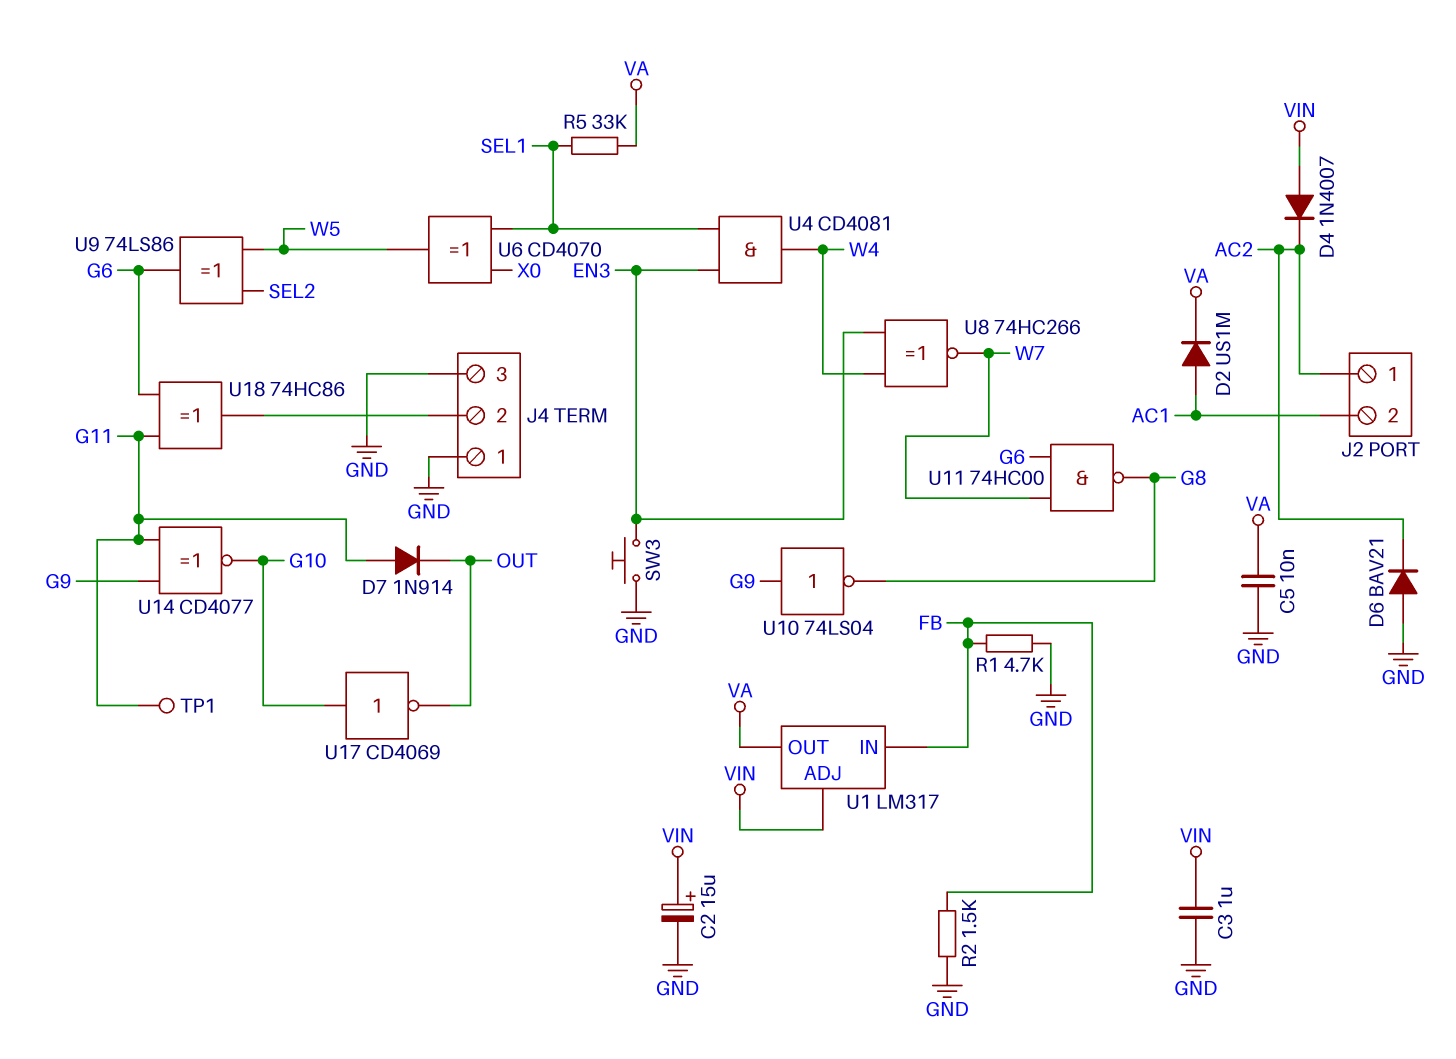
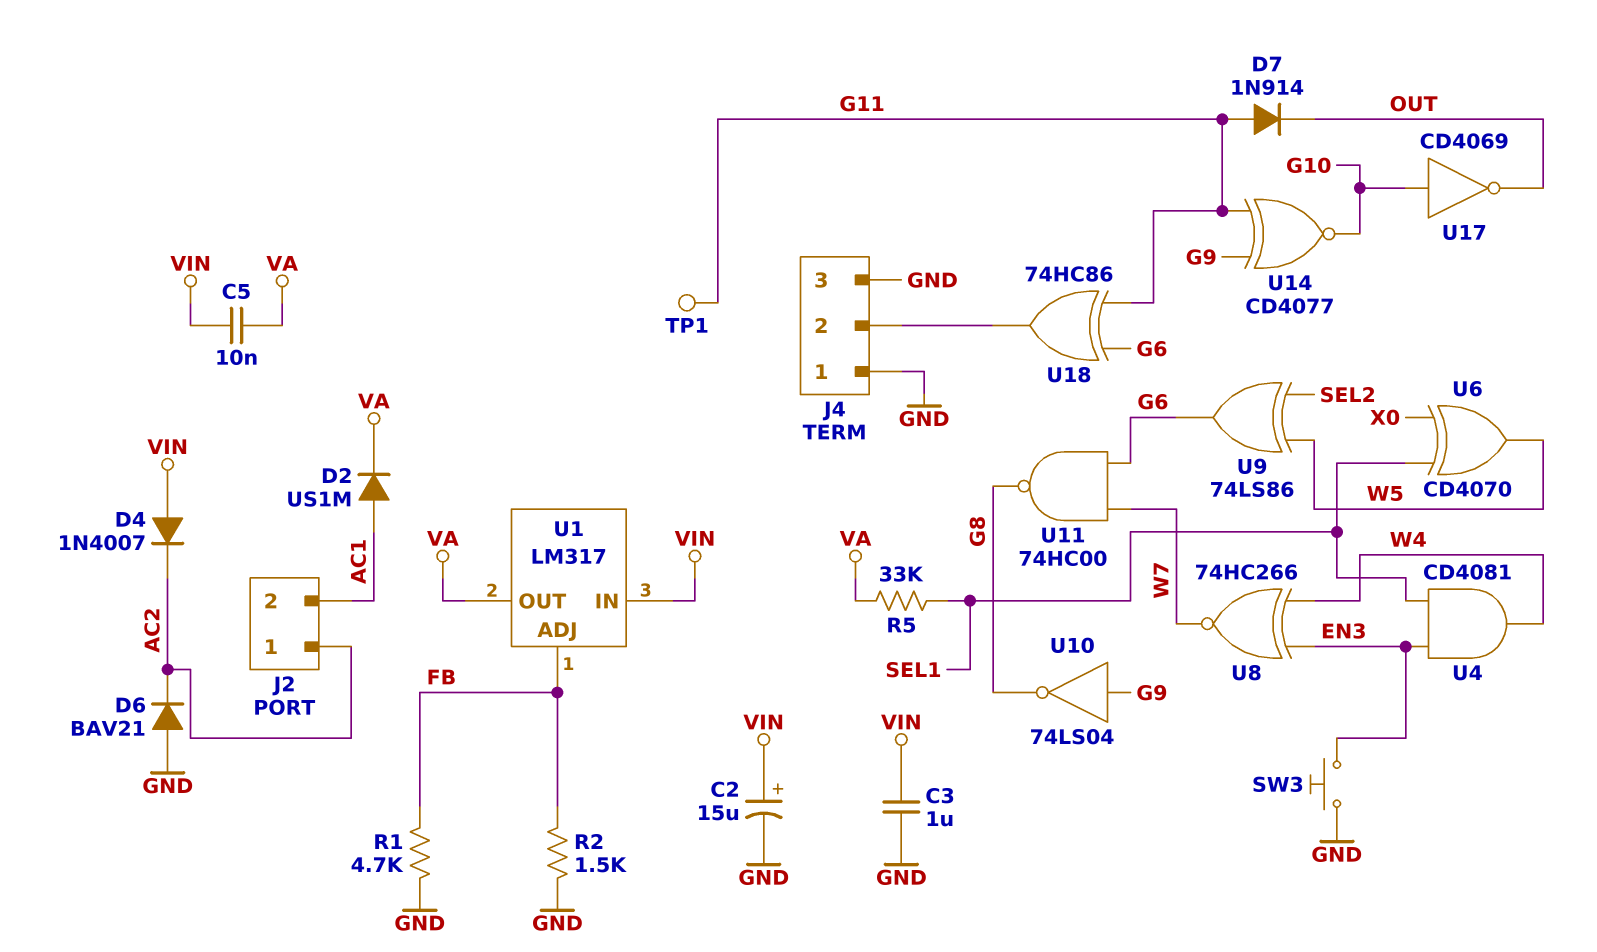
C5: 10nF (GND, VA) -> 10nF (VA, VIN)
U1 pin ADJ: VIN -> FB
U1 pin IN: FB -> VIN

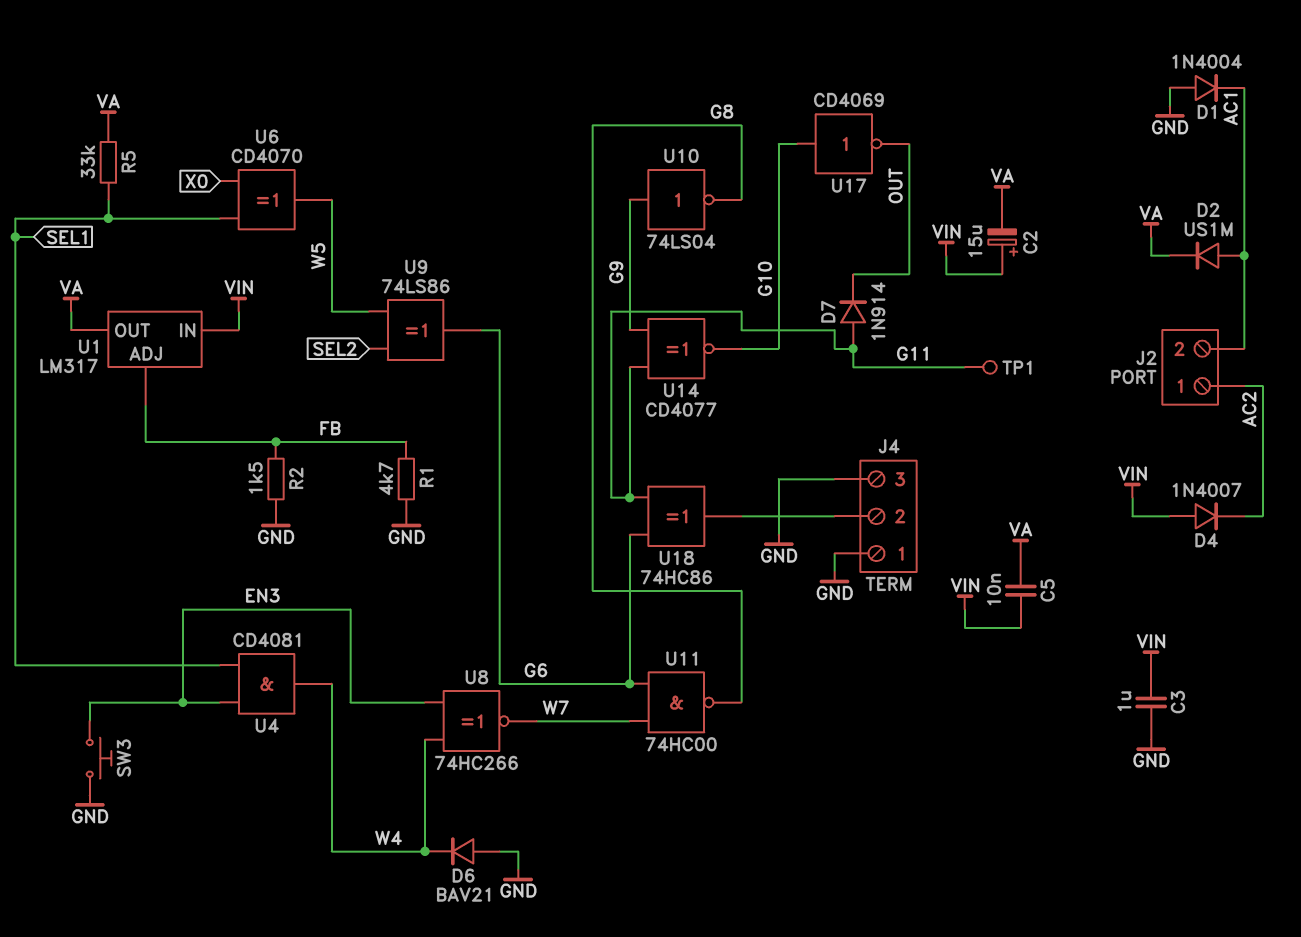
C2: 15uF (plus VIN, minus GND) -> 15uF (plus VIN, minus VA)
D1: none -> diode 1N4004 (A GND, K AC1)
D6: diode BAV21 (A GND, K AC2) -> diode BAV21 (A GND, K W4)

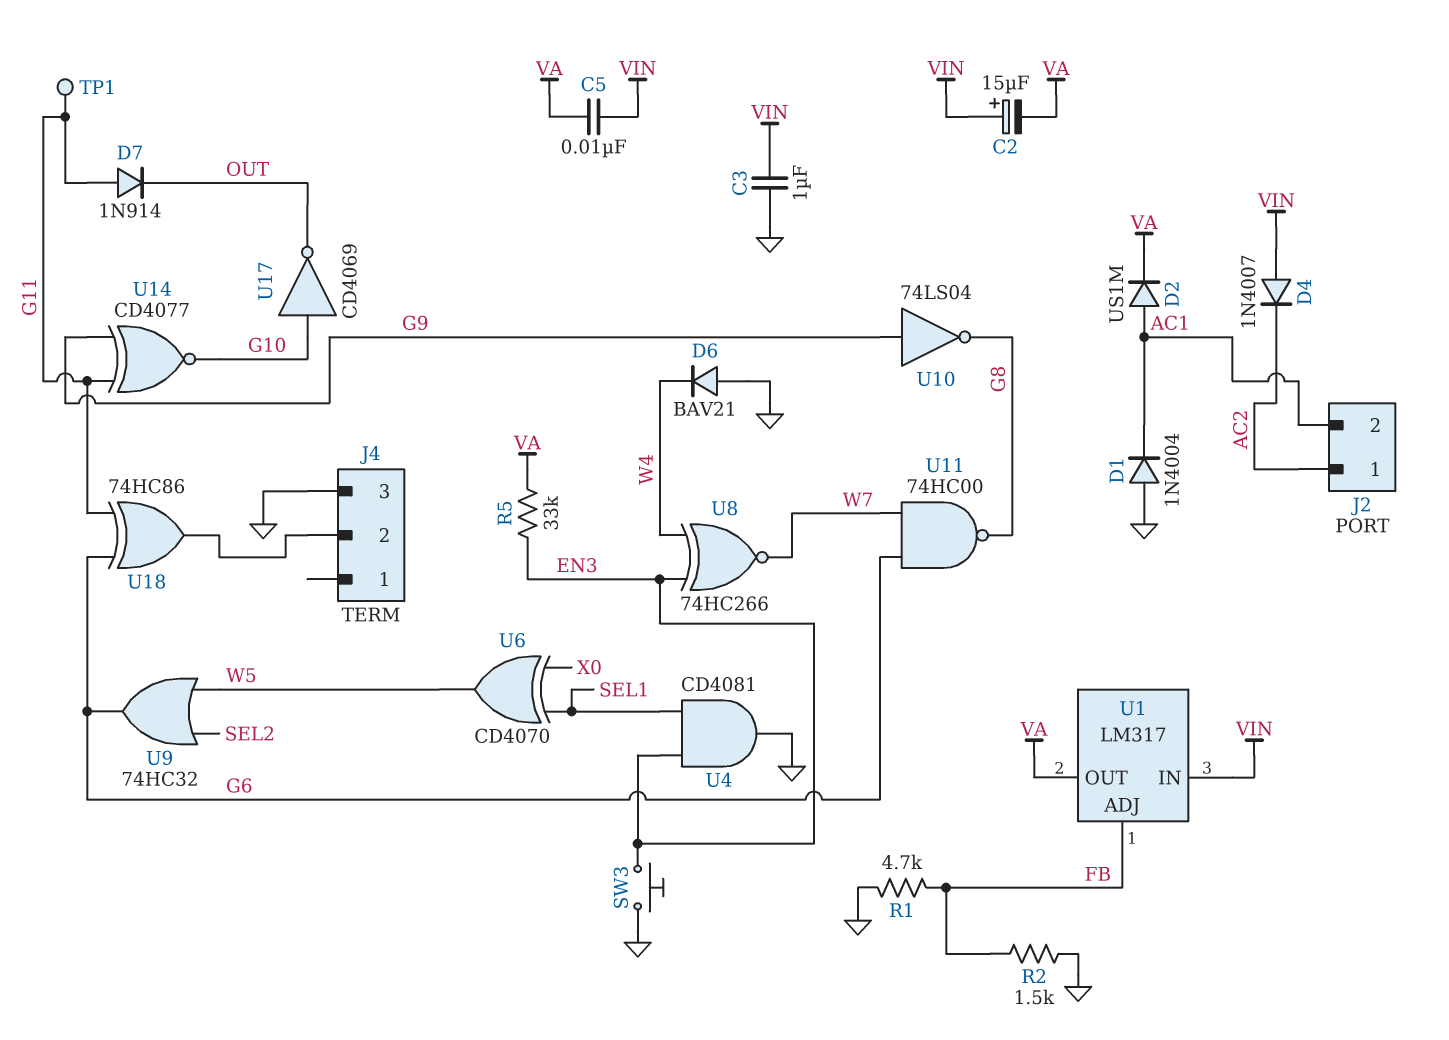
J4 pin 1: GND -> none
R5: 33k (SEL1, VA) -> 33k (EN3, VA)
U4: AND CD4081 (in EN3, in SEL1, out W4) -> AND CD4081 (in EN3, in SEL1, out GND)
U9: XOR 74LS86 (in SEL2, in W5, out G6) -> OR 74HC32 (in SEL2, in W5, out G6)

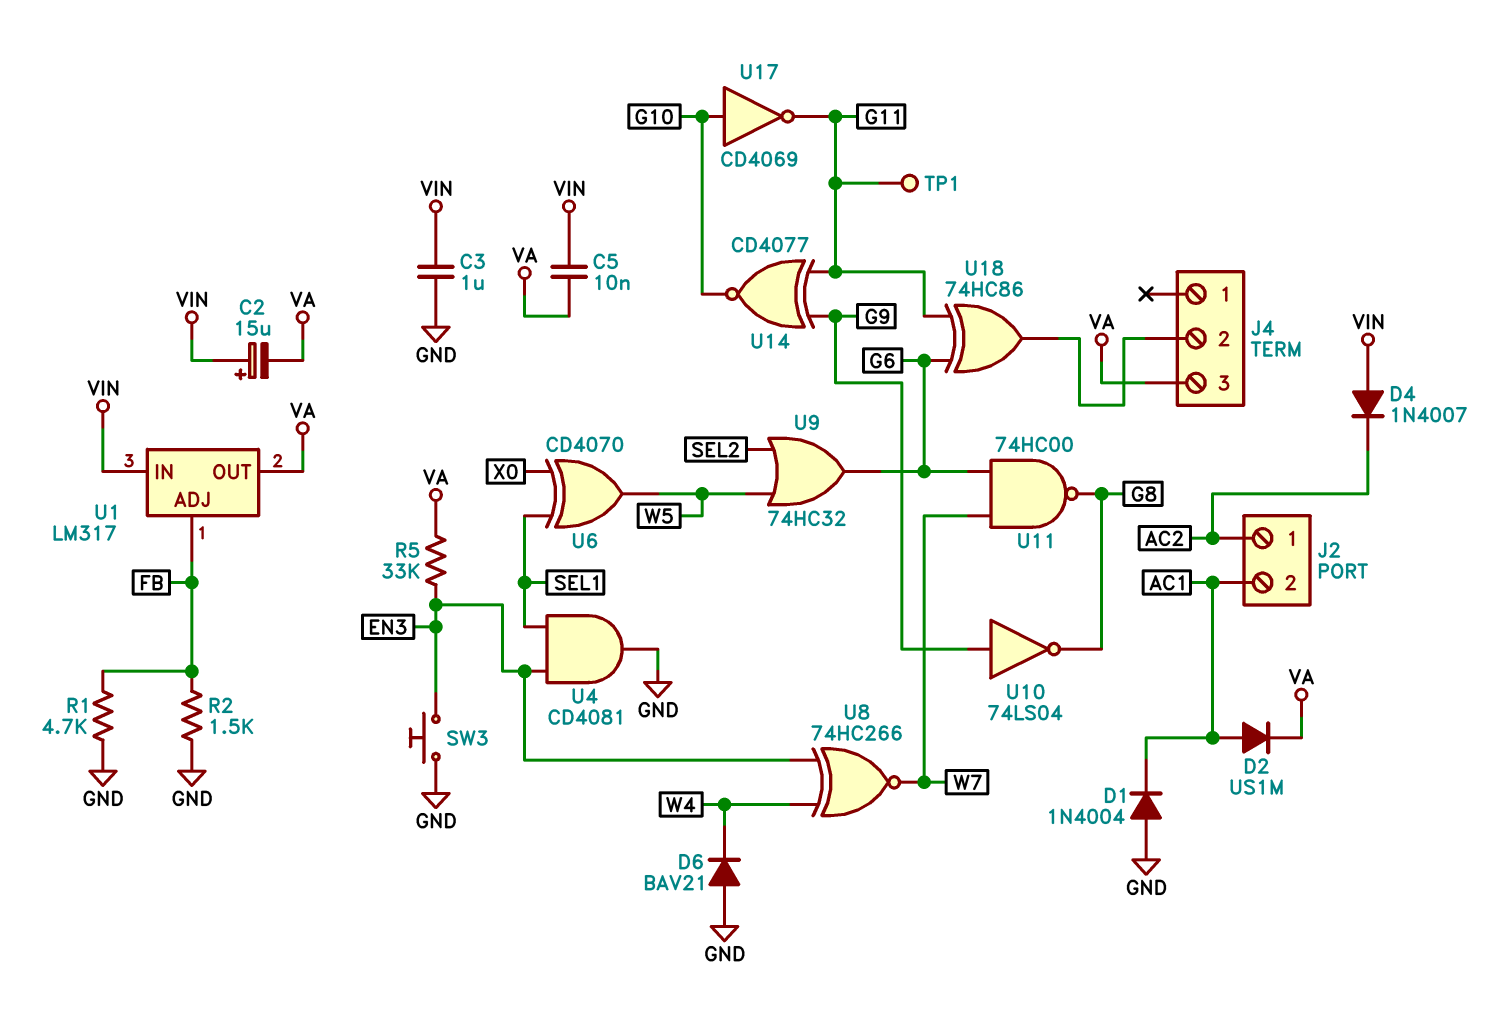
D7: diode 1N914 (A G11, K OUT) -> none
J4 pin 3: GND -> VA
U17: NOT CD4069 (in G10, out OUT) -> NOT CD4069 (in G10, out G11)

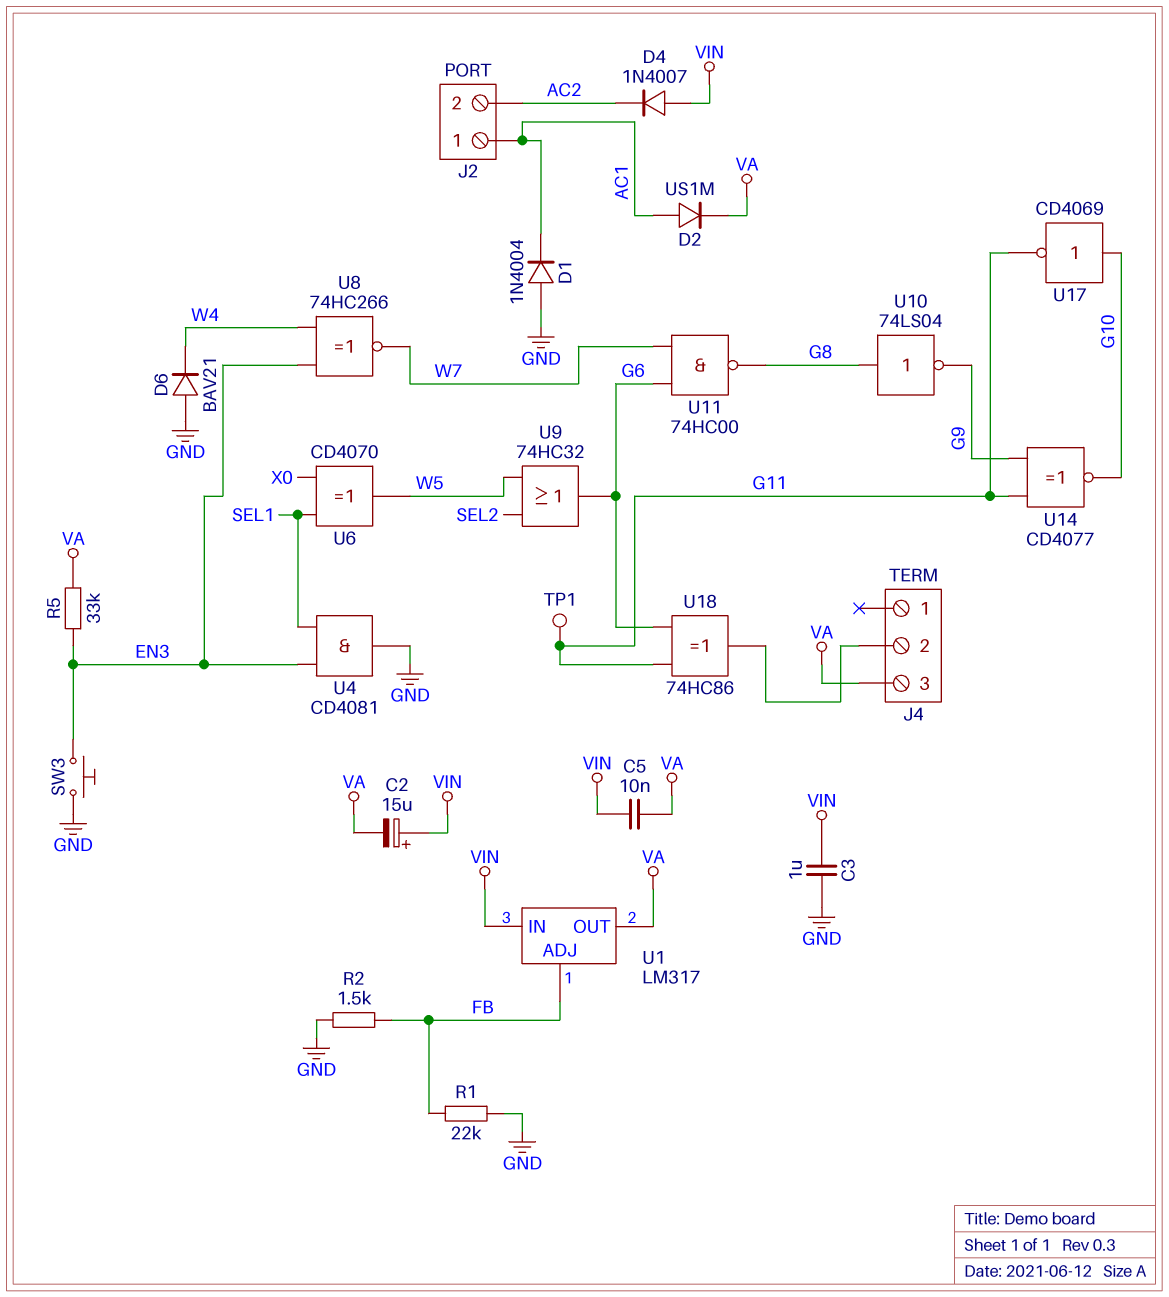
J2 pin 1: AC2 -> AC1
J2 pin 2: AC1 -> AC2
R1: 4.7k (FB, GND) -> 22k (FB, GND)
U10: NOT 74LS04 (in G9, out G8) -> NOT 74LS04 (in G8, out G9)

